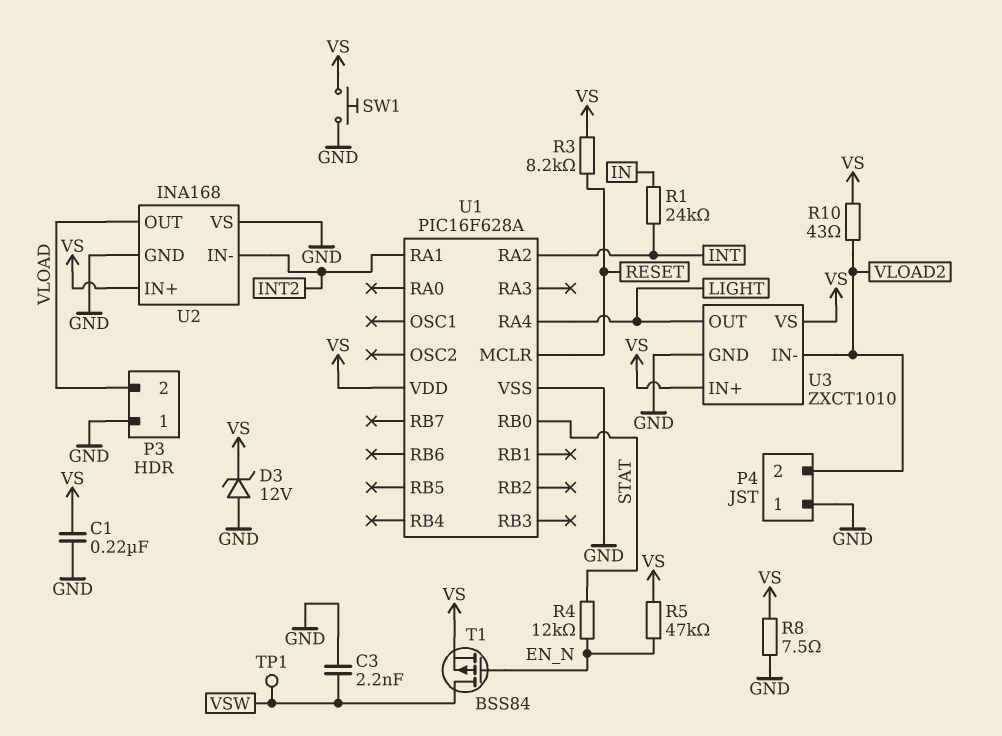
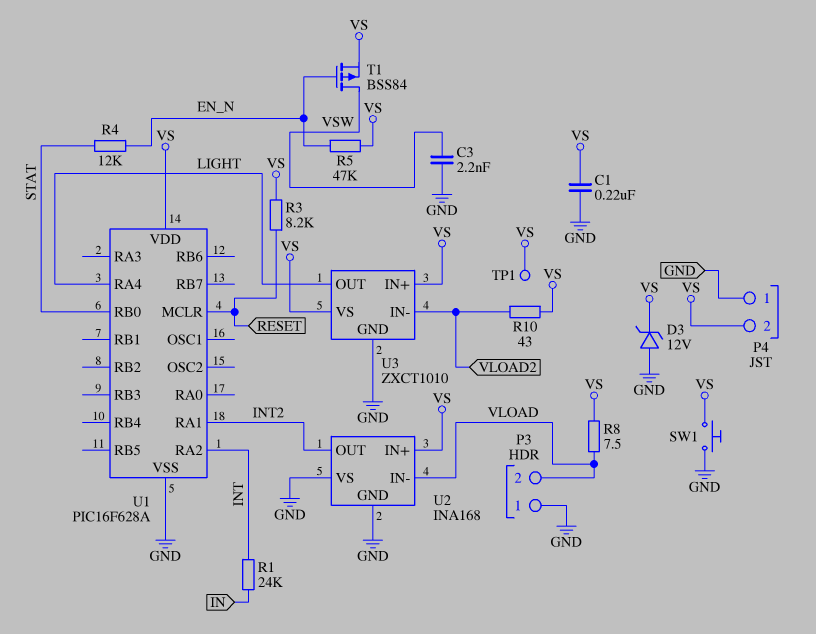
P4 pin 2: VLOAD2 -> VS
R8: 7.5 (GND, VS) -> 7.5 (VLOAD, VS)
TP1: test point (VSW) -> test point (VS)
U2 pin IN-: INT2 -> VLOAD
U2 pin OUT: VLOAD -> INT2

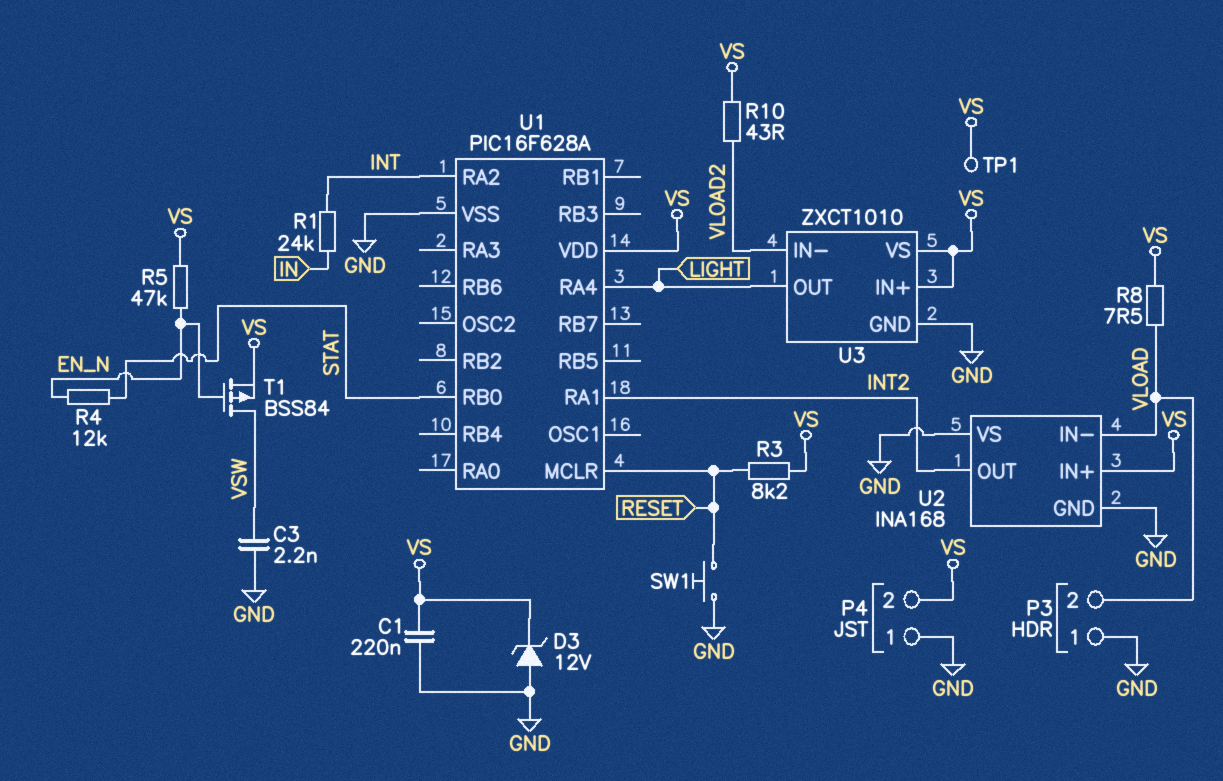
SW1: button (GND, VS) -> button (GND, RESET)

